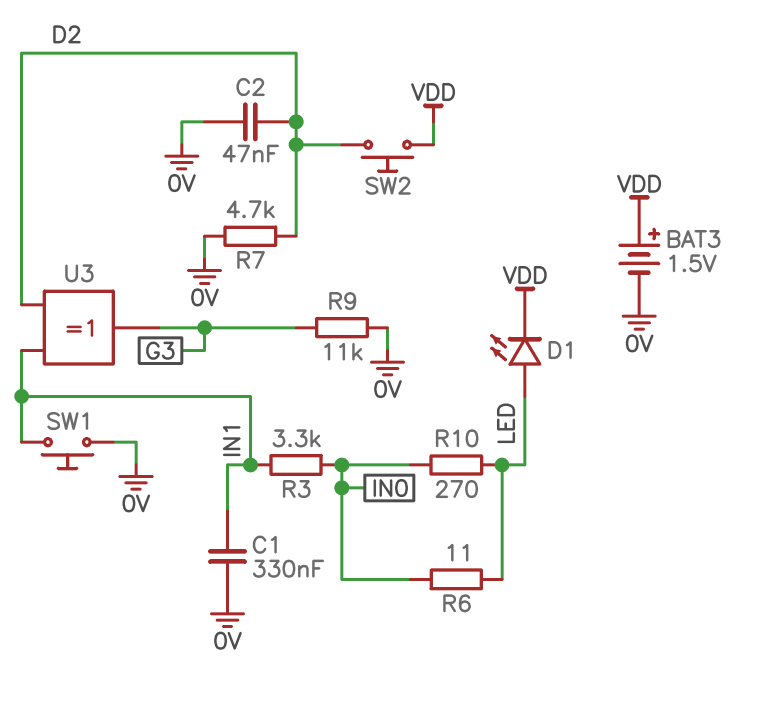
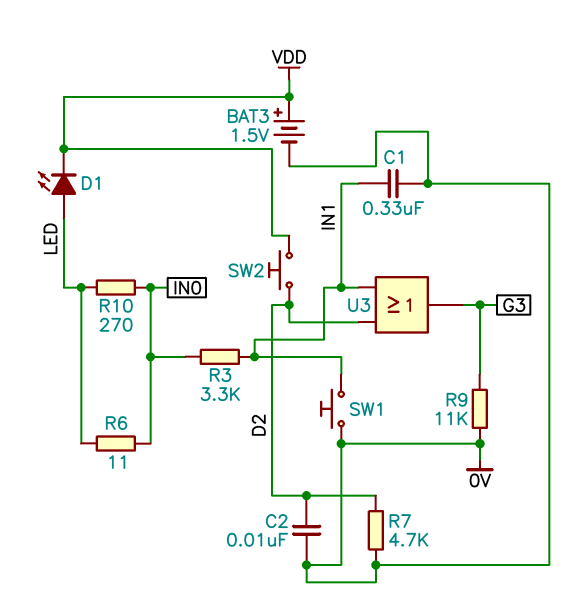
C2: 47nF (0V, D2) -> 10nF (0V, D2)
U3: XOR (in D2, in IN1, out G3) -> OR (in D2, in IN1, out G3)

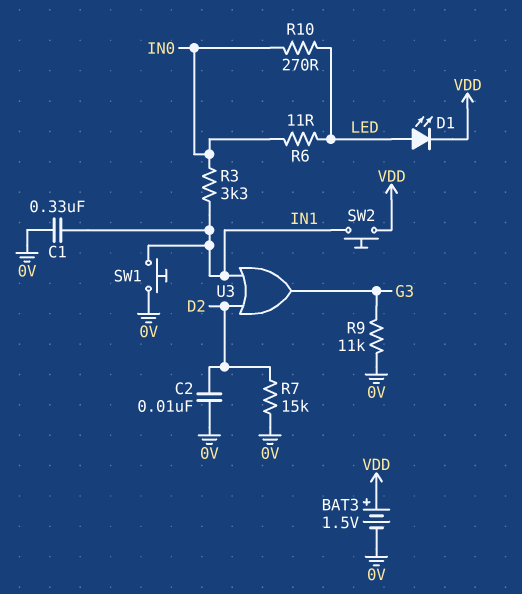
R7: 4.7k (0V, D2) -> 15k (0V, D2)
SW2: button (D2, VDD) -> button (IN1, VDD)

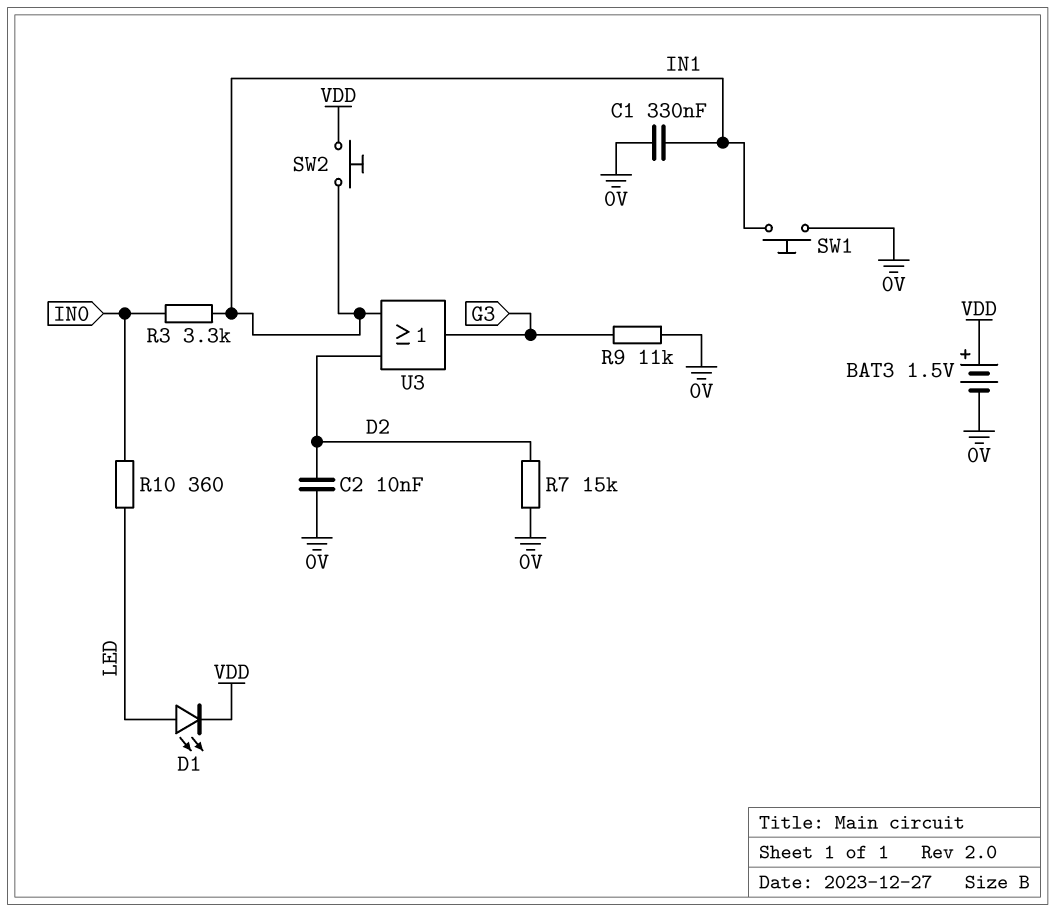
R6: 11 (IN0, LED) -> none
R10: 270 (IN0, LED) -> 360 (IN0, LED)

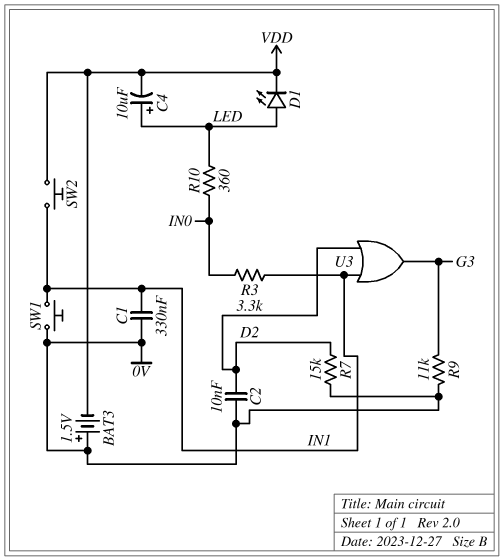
BAT3: 1.5V (plus VDD, minus 0V) -> 1.5V (plus 0V, minus VDD)
C4: none -> 10uF (plus LED, minus VDD)

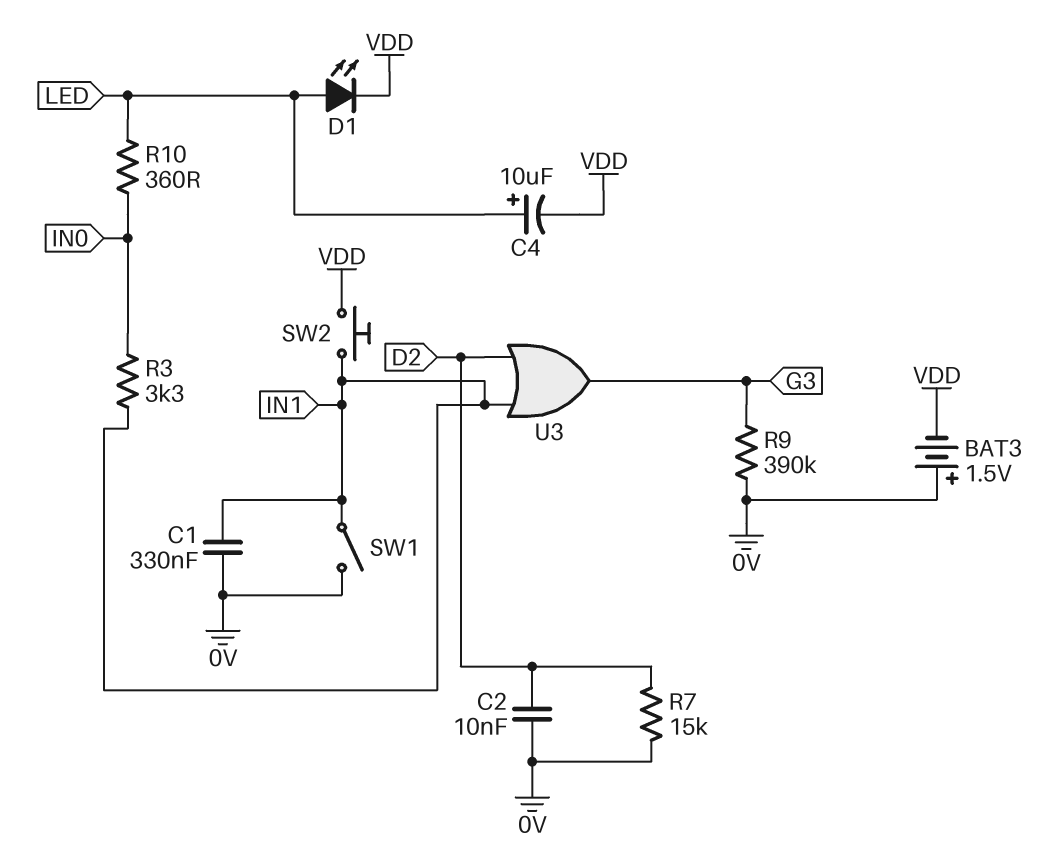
R9: 11k (0V, G3) -> 390k (0V, G3)
SW1: button (0V, IN1) -> switch (0V, IN1)

